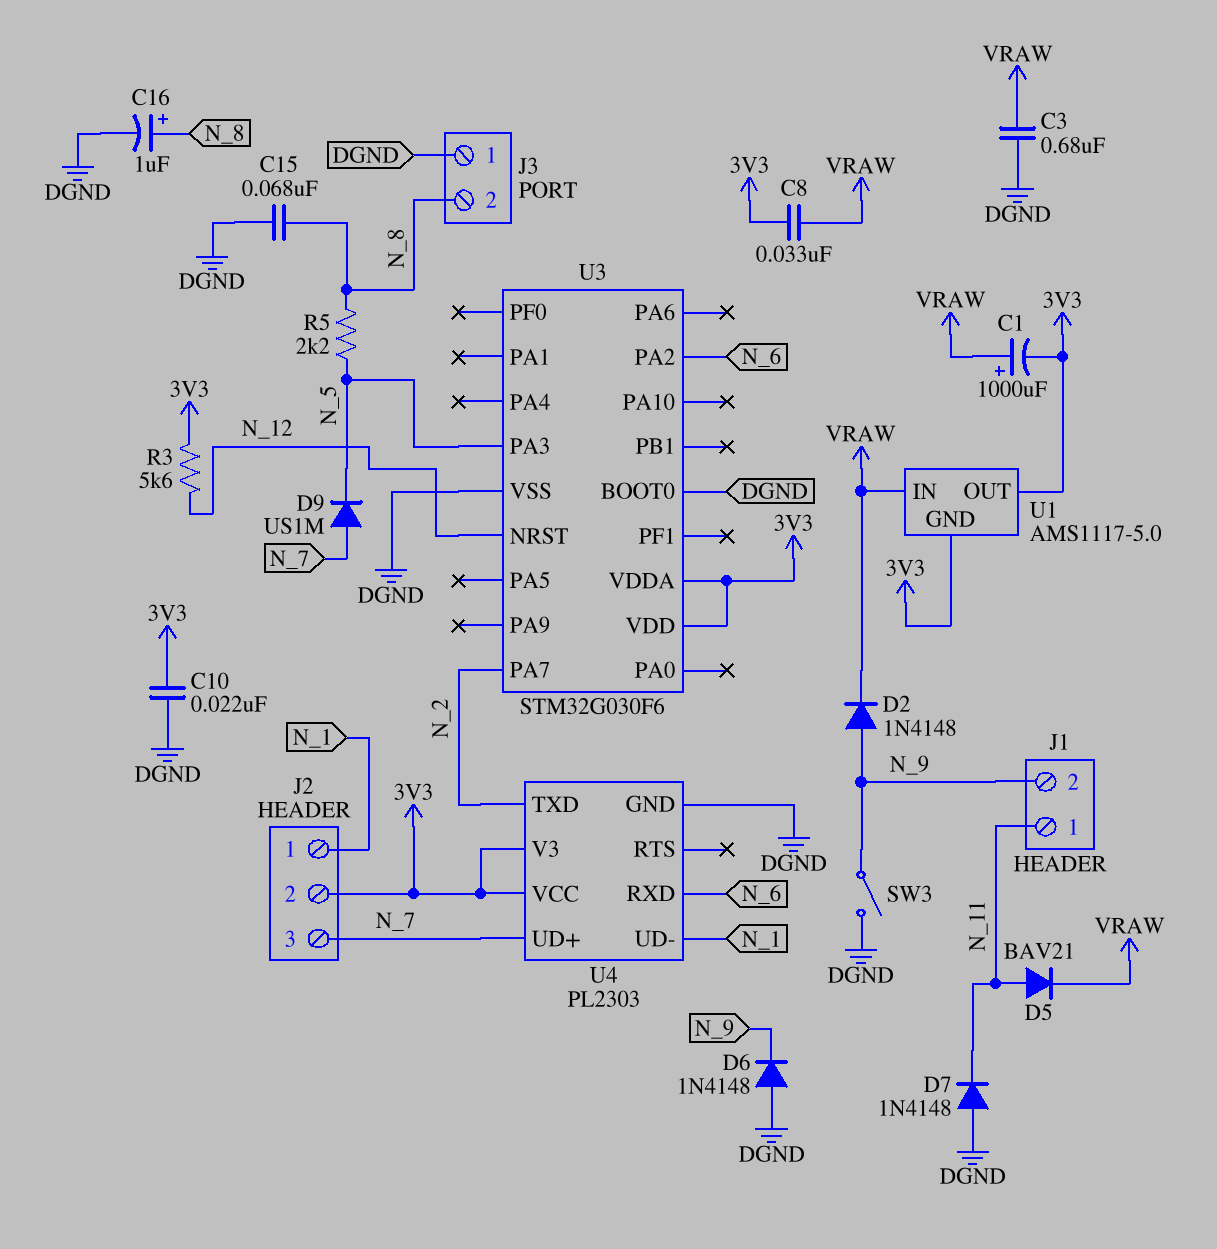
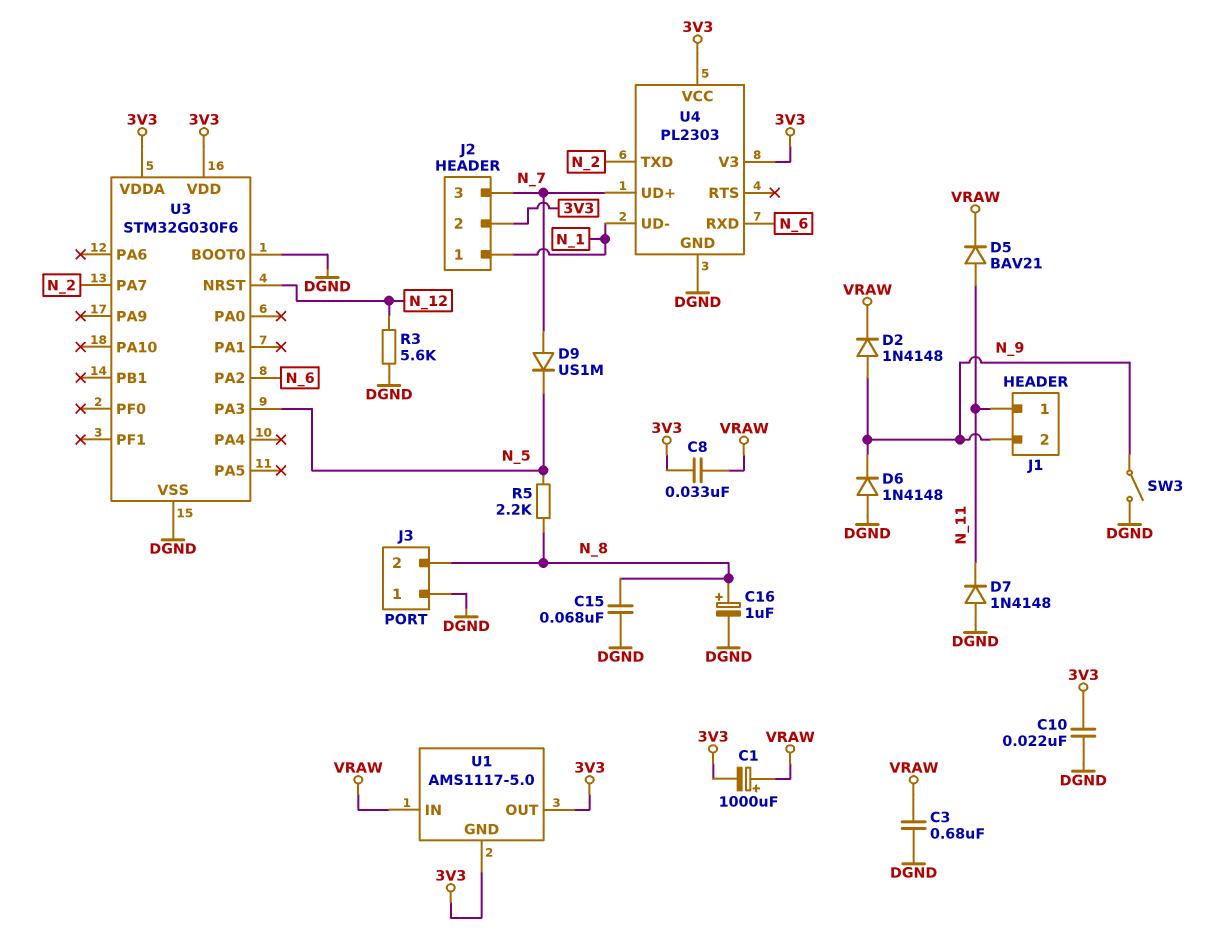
R3: 5.6k (3V3, N_12) -> 5.6k (DGND, N_12)

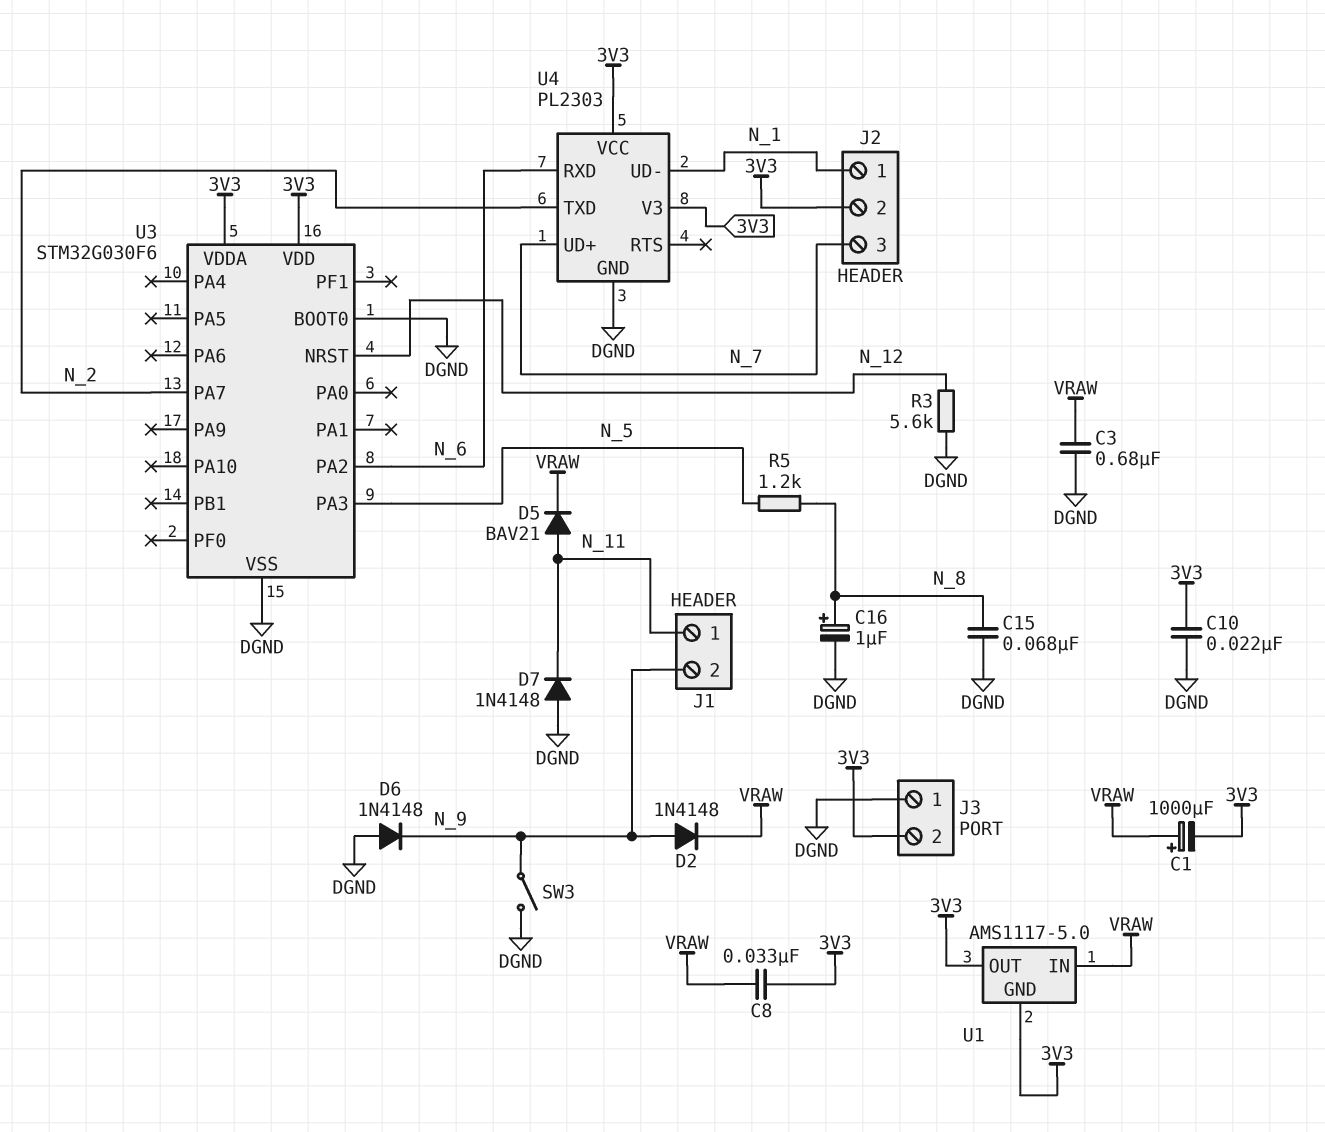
D9: diode US1M (A N_7, K N_5) -> none
J3 pin 2: N_8 -> 3V3
R5: 2.2k (N_5, N_8) -> 1.2k (N_5, N_8)

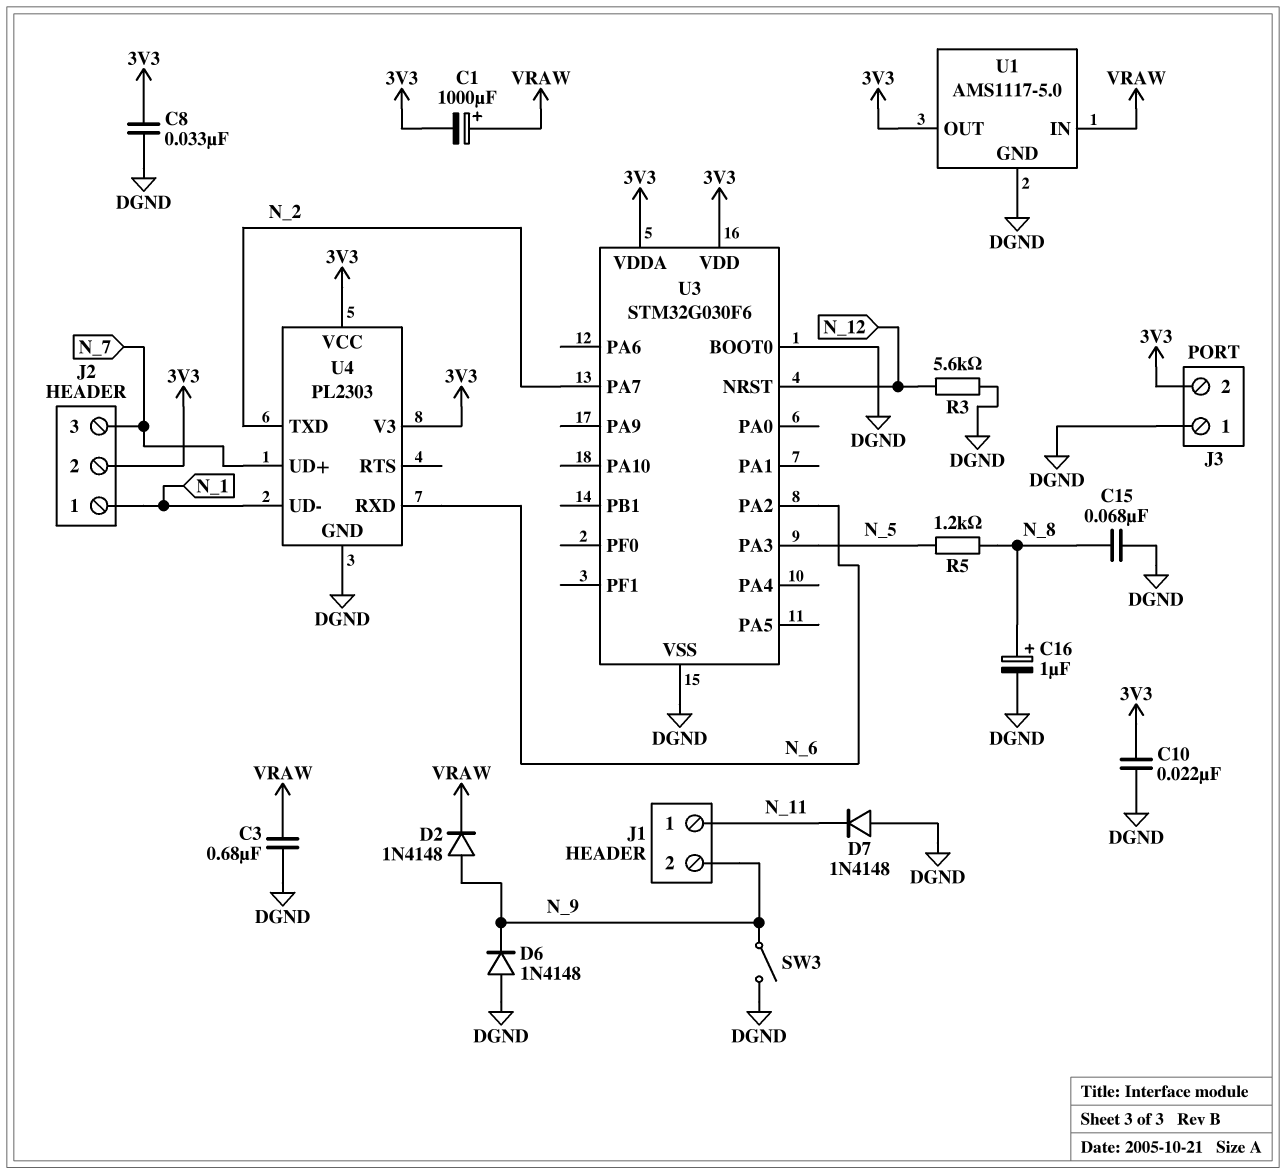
C8: 33nF (3V3, VRAW) -> 33nF (3V3, DGND)
D5: diode BAV21 (A N_11, K VRAW) -> none
U1 pin GND: 3V3 -> DGND

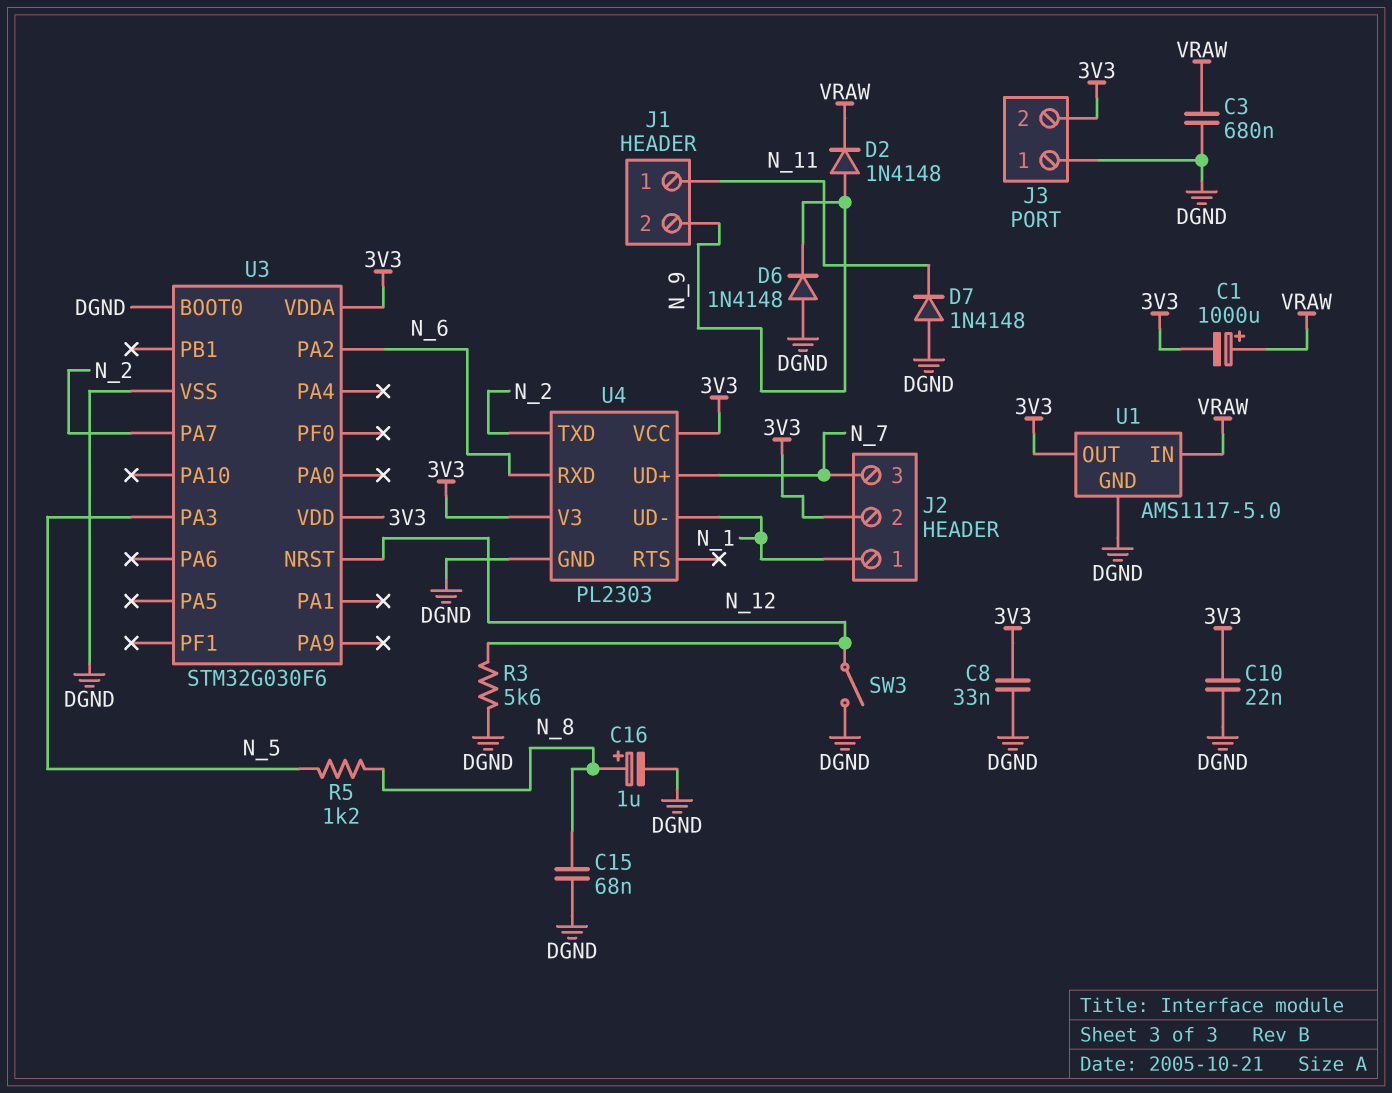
SW3: switch (DGND, N_9) -> switch (DGND, N_12)

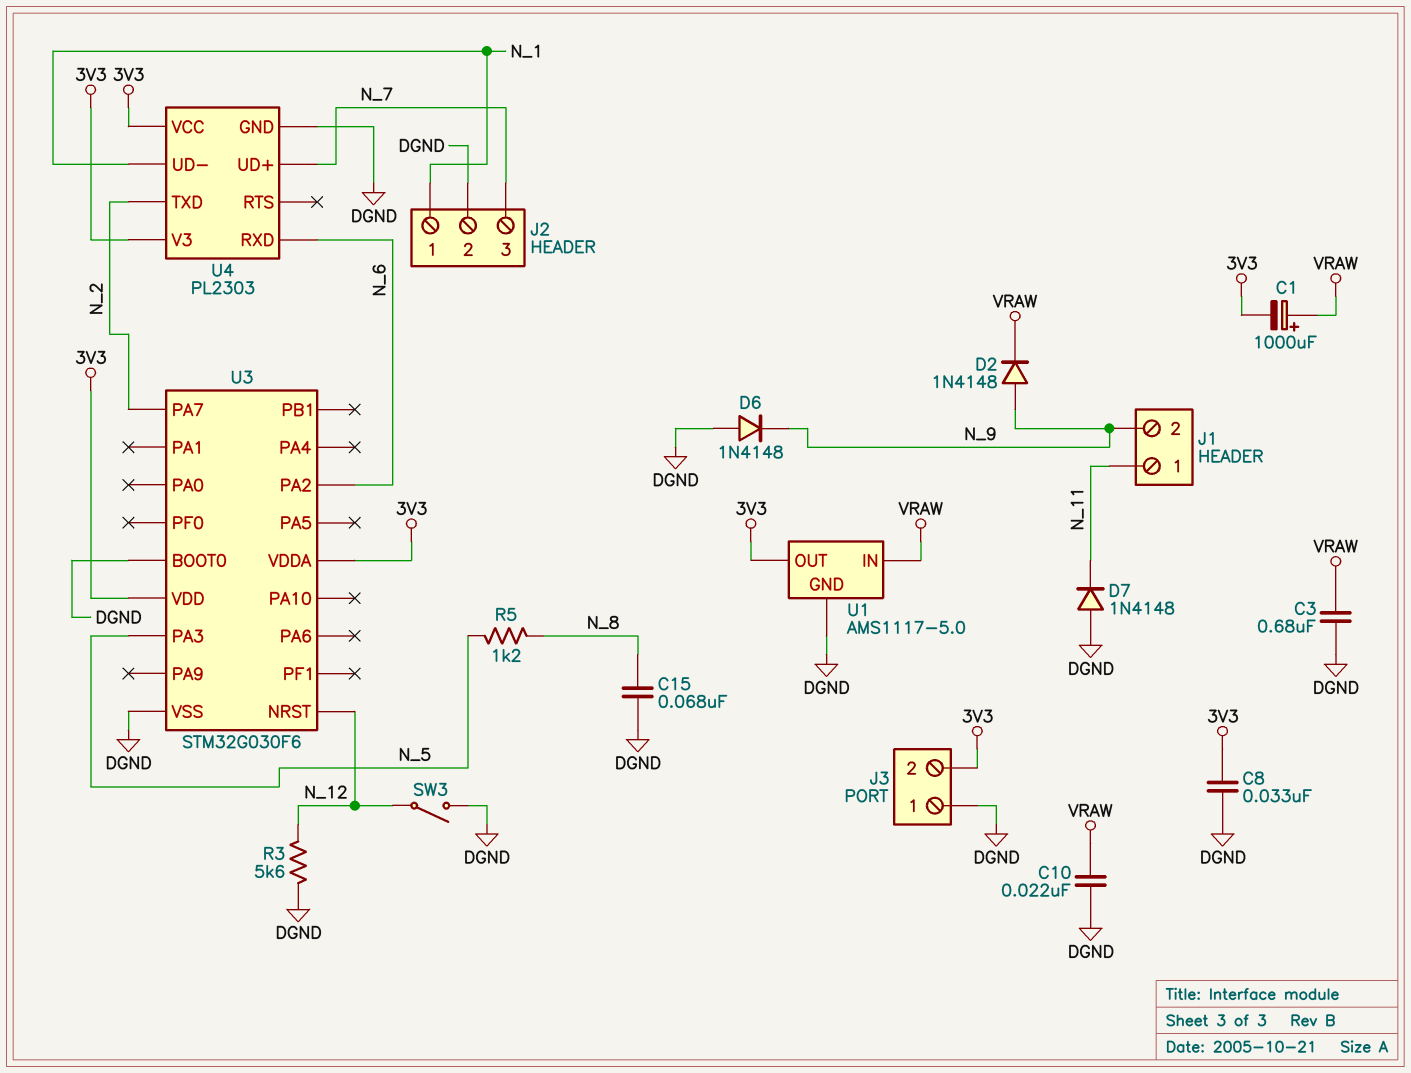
C10: 22nF (3V3, DGND) -> 22nF (DGND, VRAW)
C16: 1uF (plus N_8, minus DGND) -> none
J2 pin 2: 3V3 -> DGND

